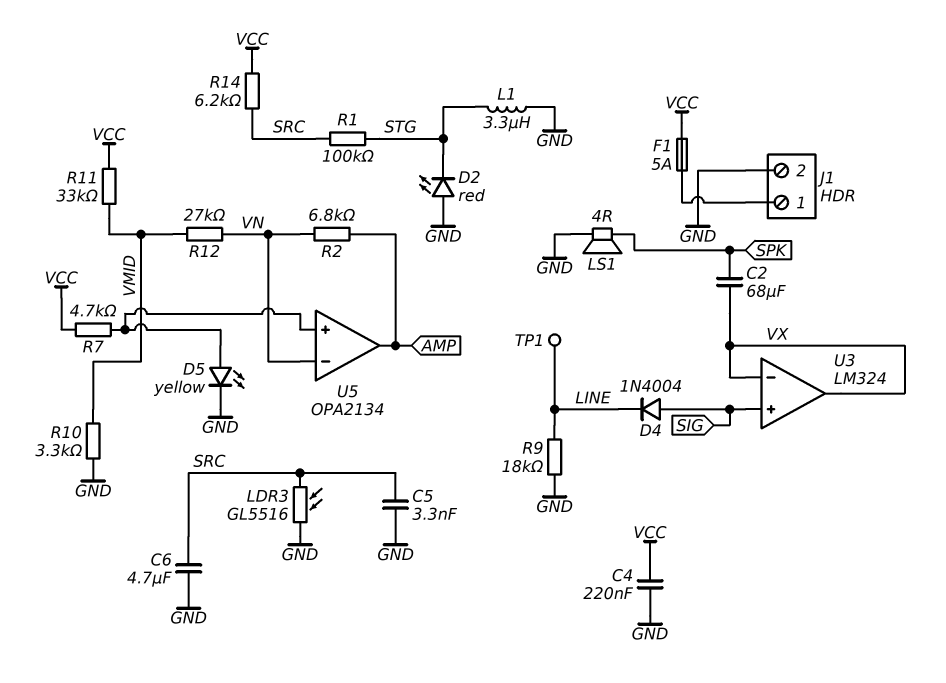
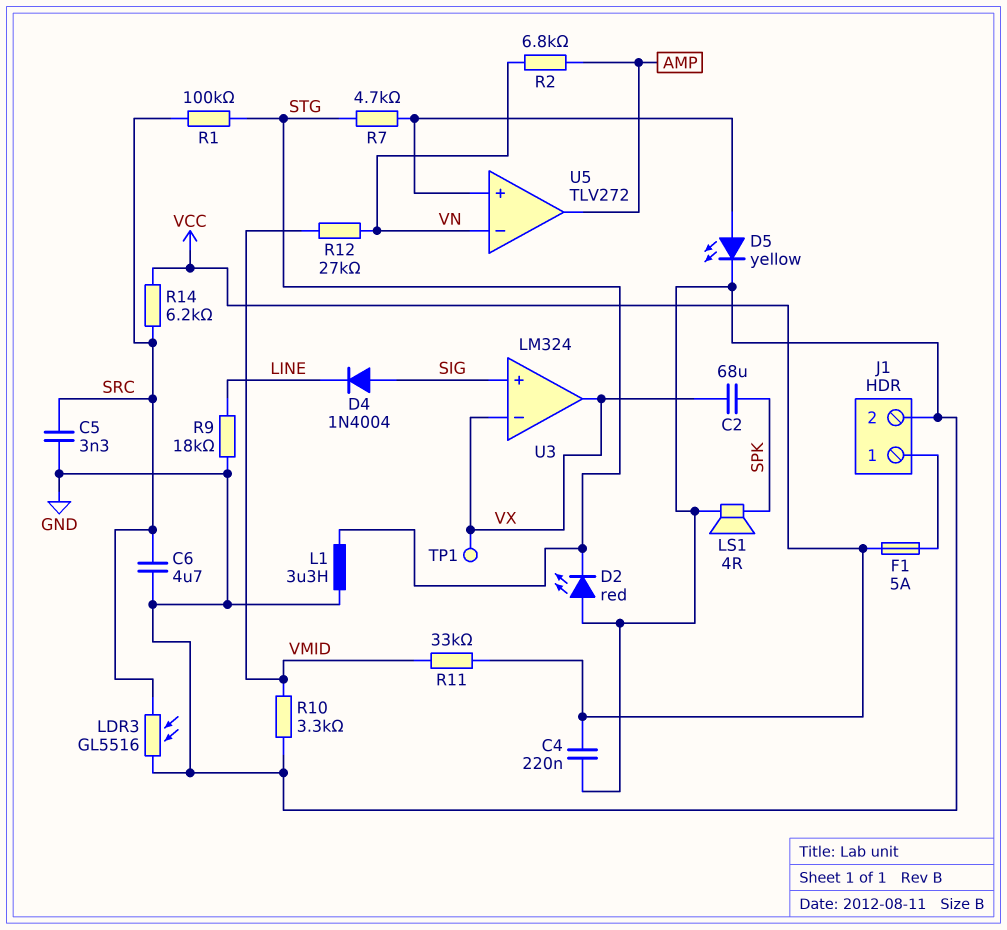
R7: 4.7k (U5/in+, VCC) -> 4.7k (STG, U5/in+)
TP1: test point (LINE) -> test point (VX)
U5: OPA2134 -> TLV272

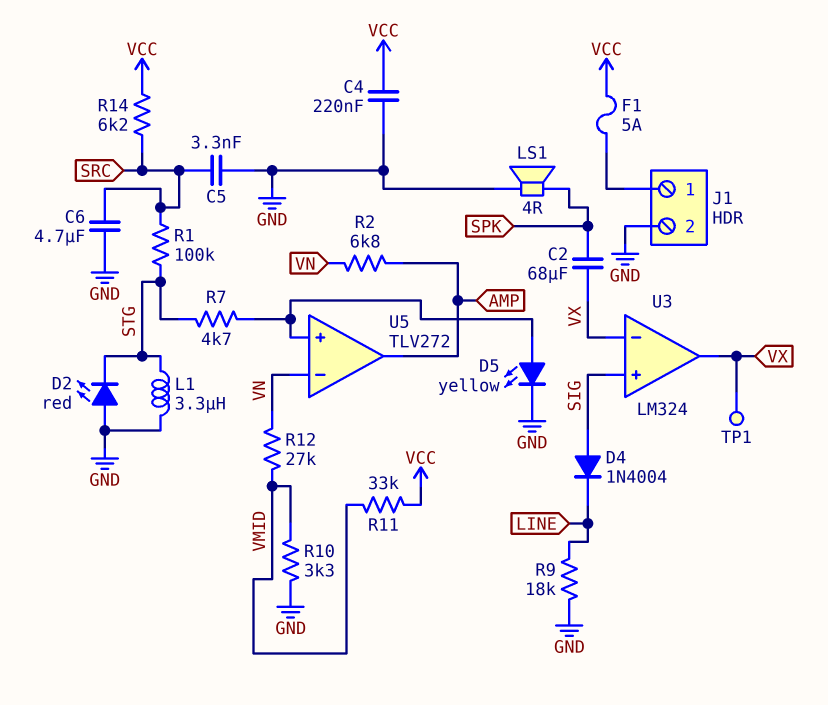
LDR3: GL5516 (GND, SRC) -> none

